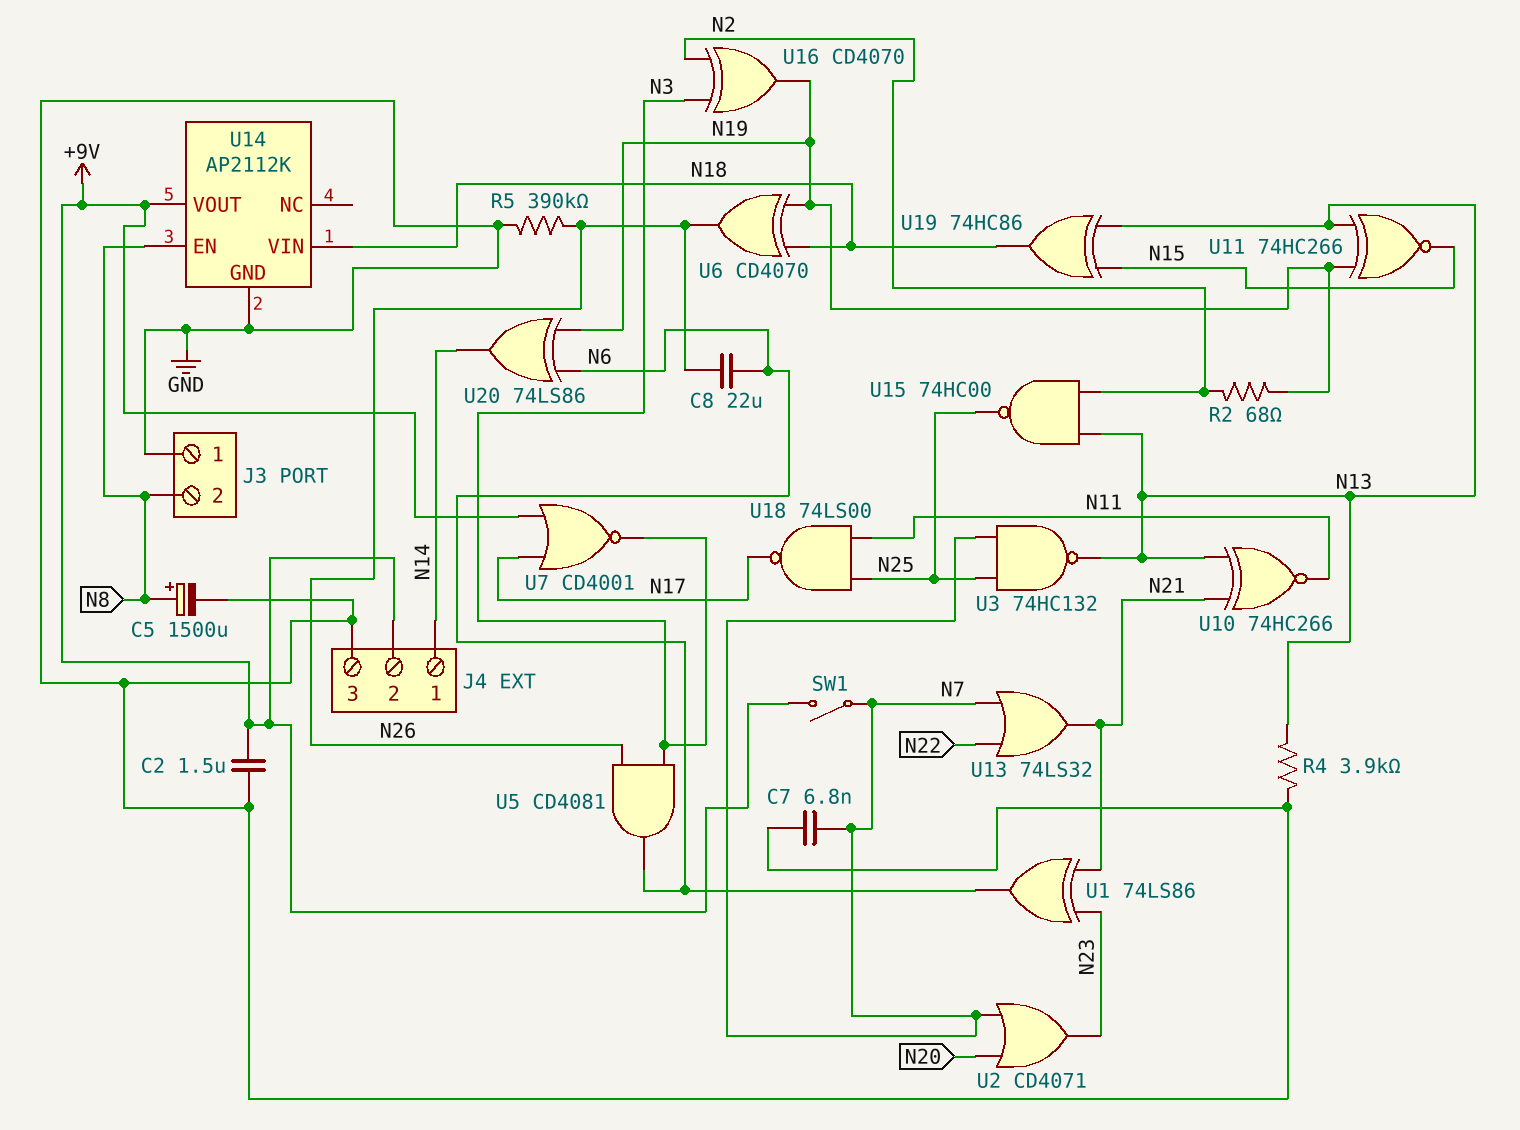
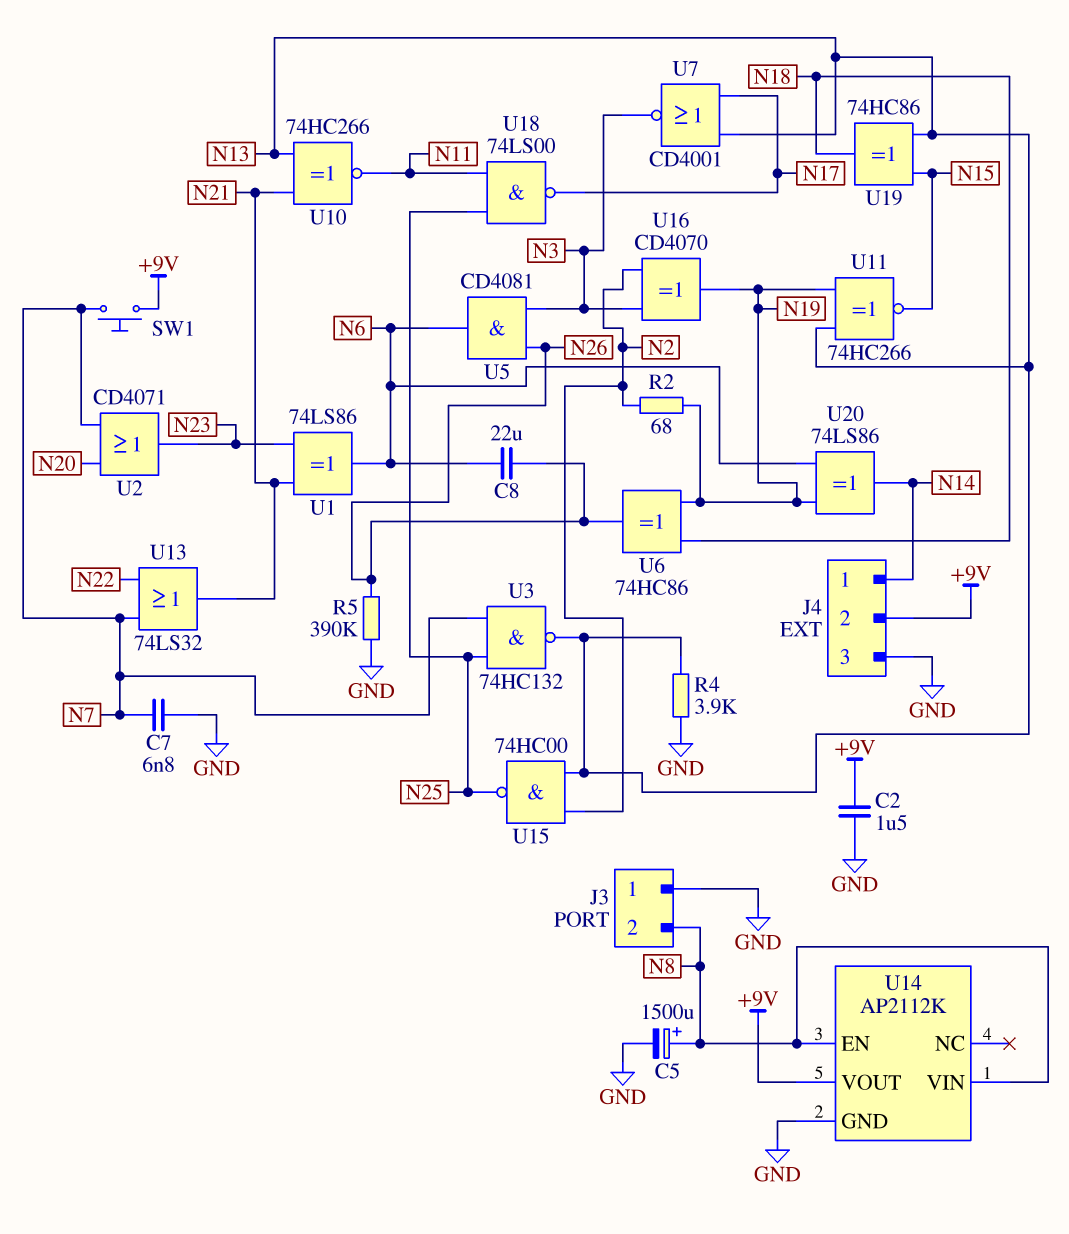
SW1: switch (+9V, N7) -> button (+9V, N7)
U6: XOR CD4070 (in N18, in N19, out N26) -> XOR 74HC86 (in N18, in N19, out N26)
U7: NOR CD4001 (in +9V, in N17, out N3) -> NOR CD4001 (in N13, in N17, out N3)
U14 pin VIN: N18 -> N8

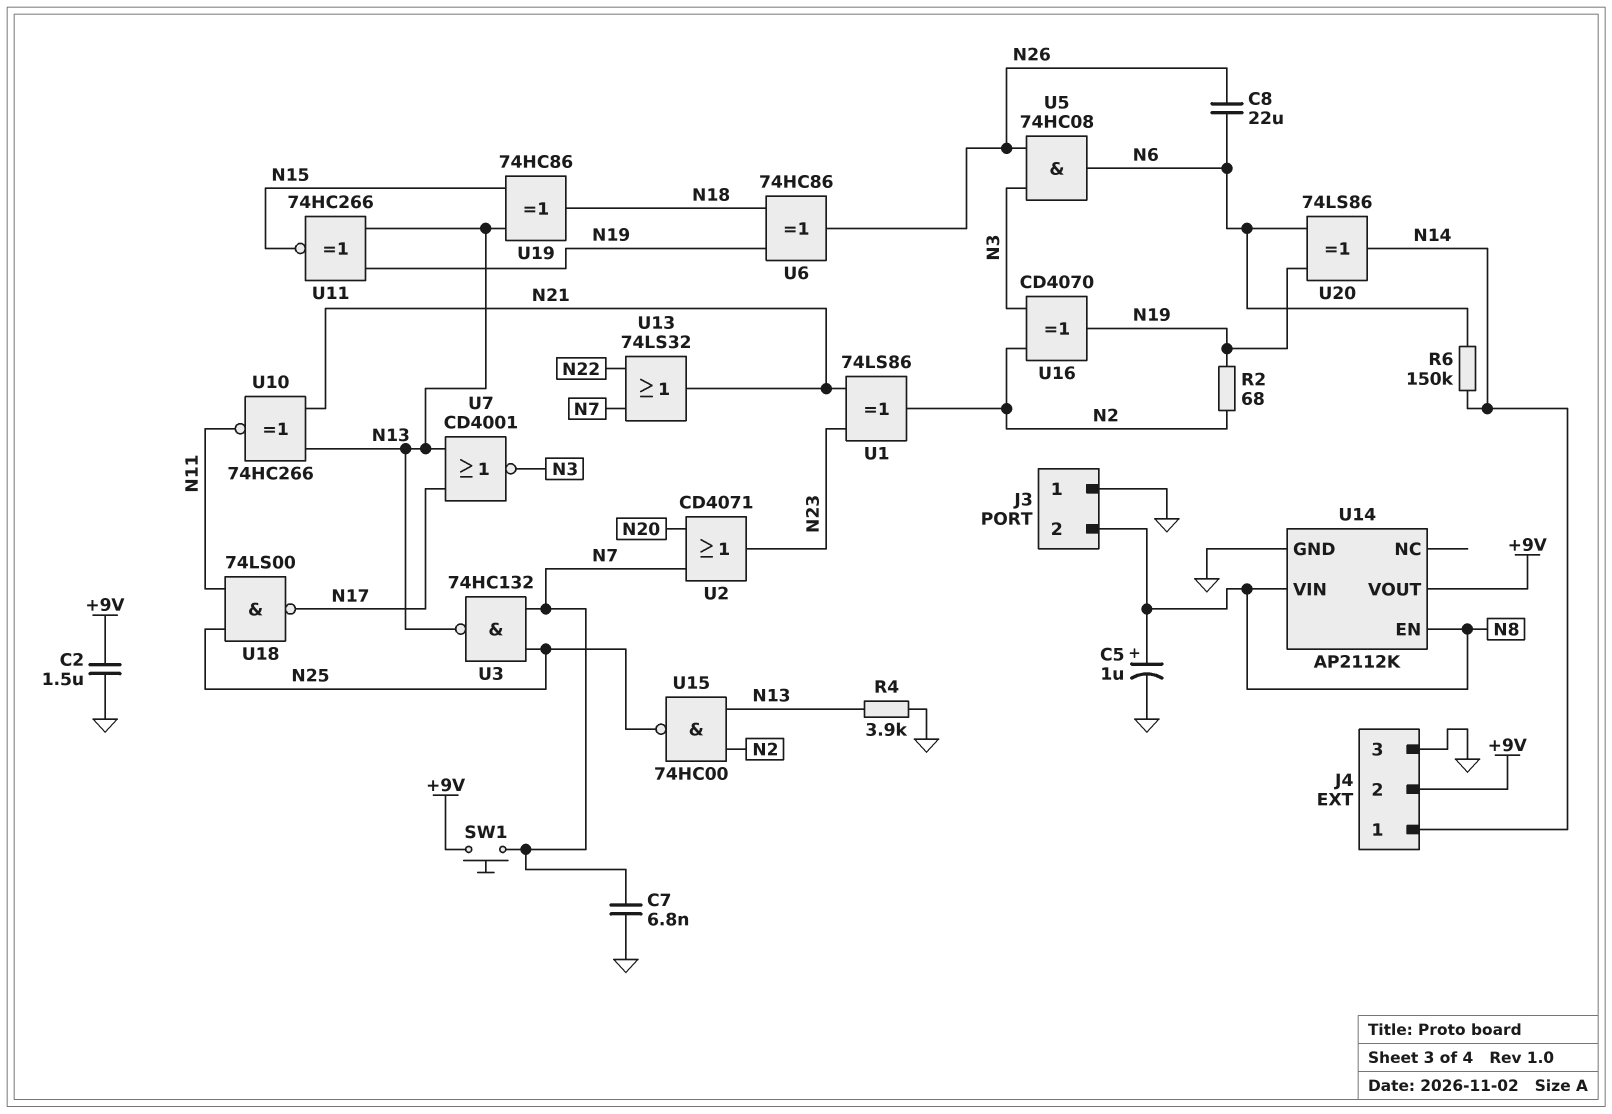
C5: 1500uF (plus N8, minus GND) -> 1uF (plus N8, minus GND)
R5: 390k (GND, N26) -> none
R6: none -> 150k (N6, N14)
U1: XOR 74LS86 (in N21, in N23, out N6) -> XOR 74LS86 (in N21, in N23, out N2)
U5: AND CD4081 (in N3, in N26, out N6) -> AND 74HC08 (in N3, in N26, out N6)

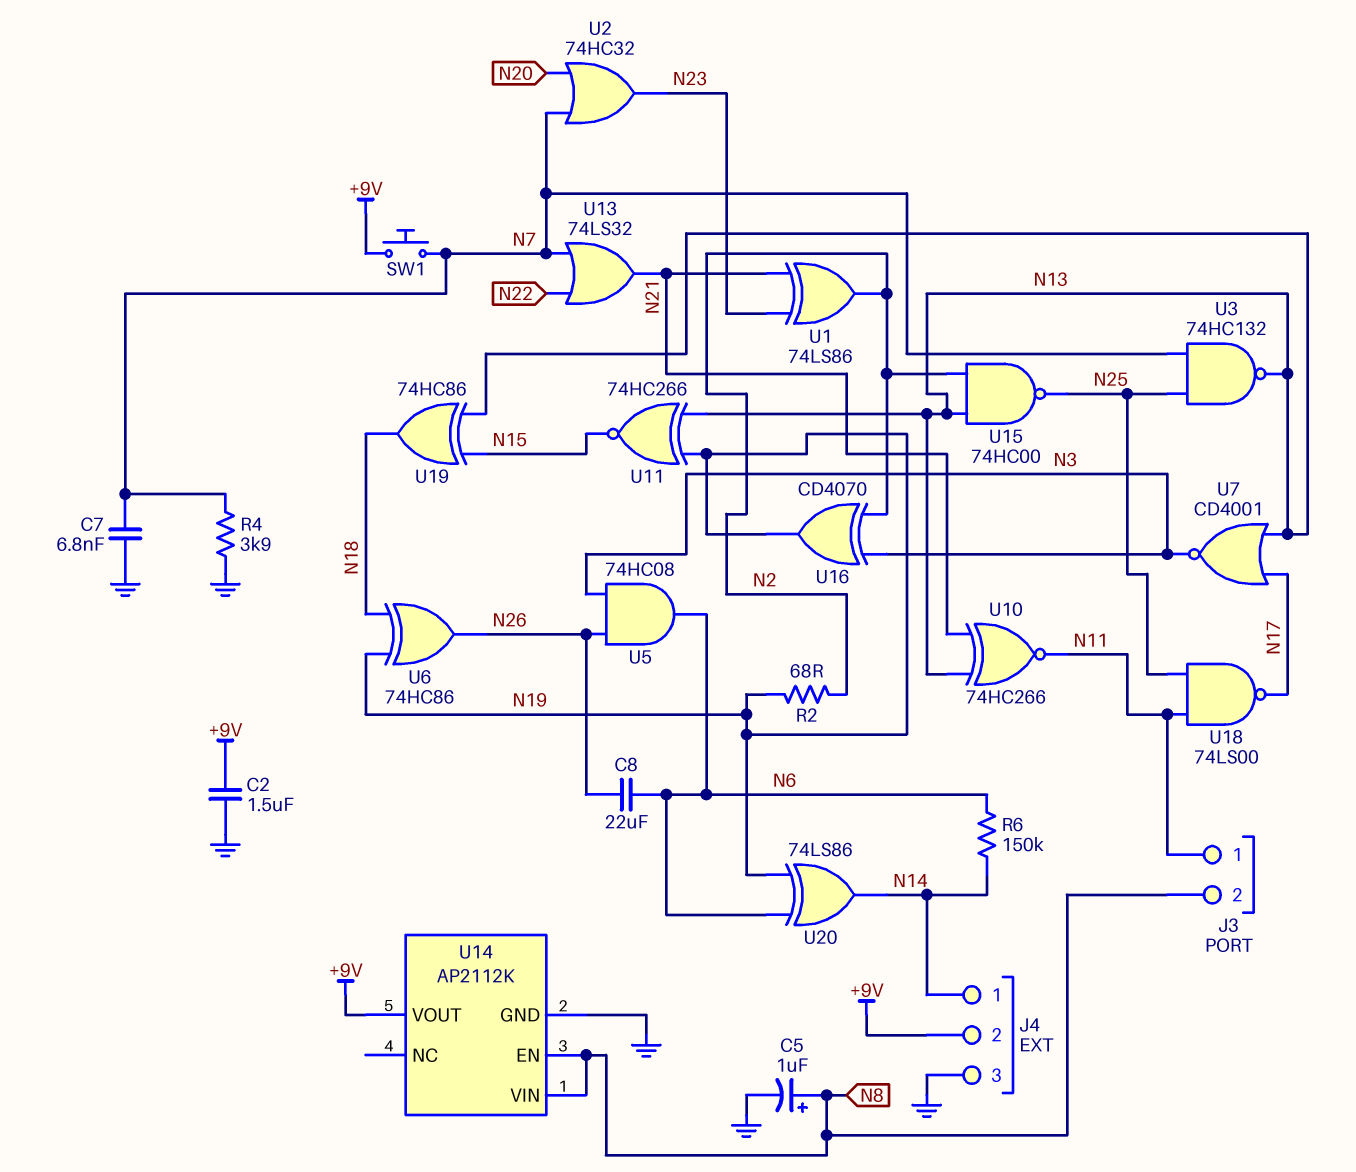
J3 pin 1: GND -> N11
R4: 3.9k (GND, N13) -> 3.9k (GND, N7)
U2: OR CD4071 (in N7, in N20, out N23) -> OR 74HC32 (in N7, in N20, out N23)

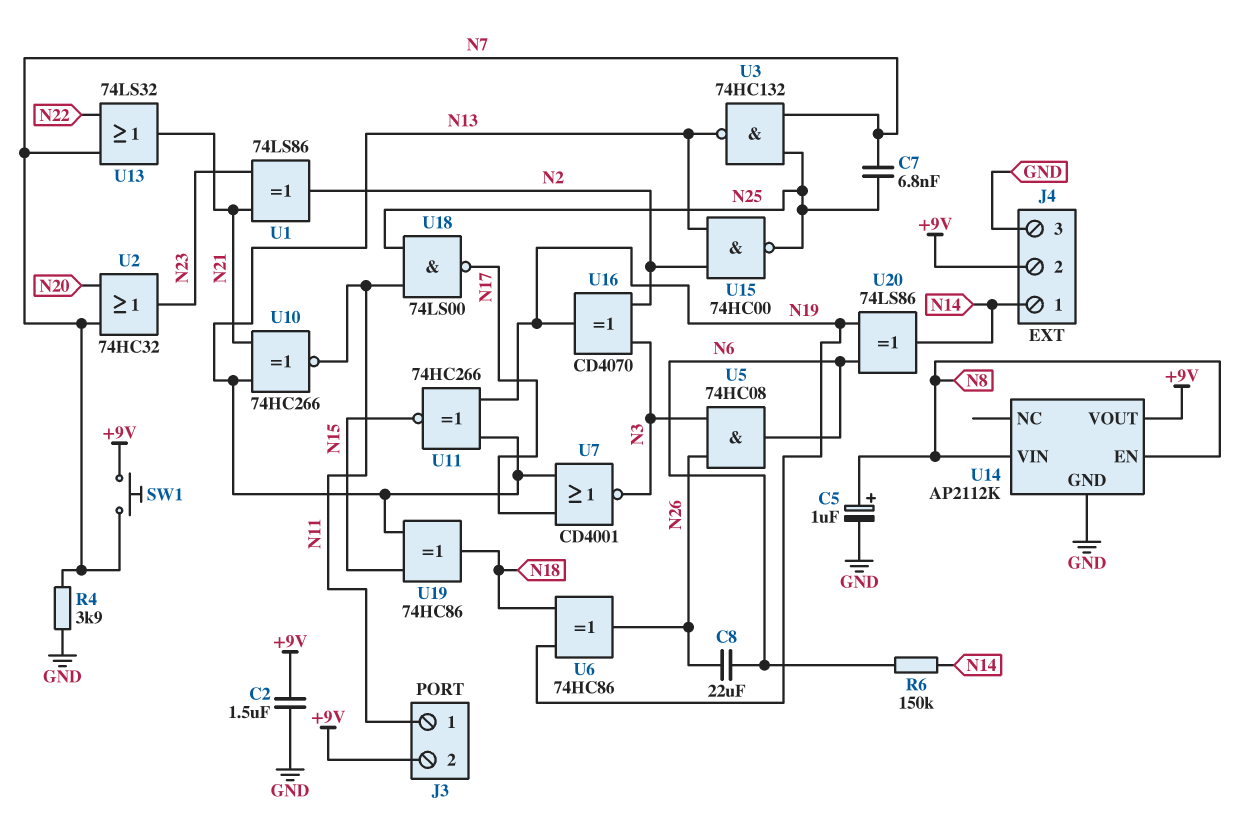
C7: 6.8nF (GND, N7) -> 6.8nF (N7, N25)
J3 pin 2: N8 -> +9V
R2: 68 (N2, N19) -> none

